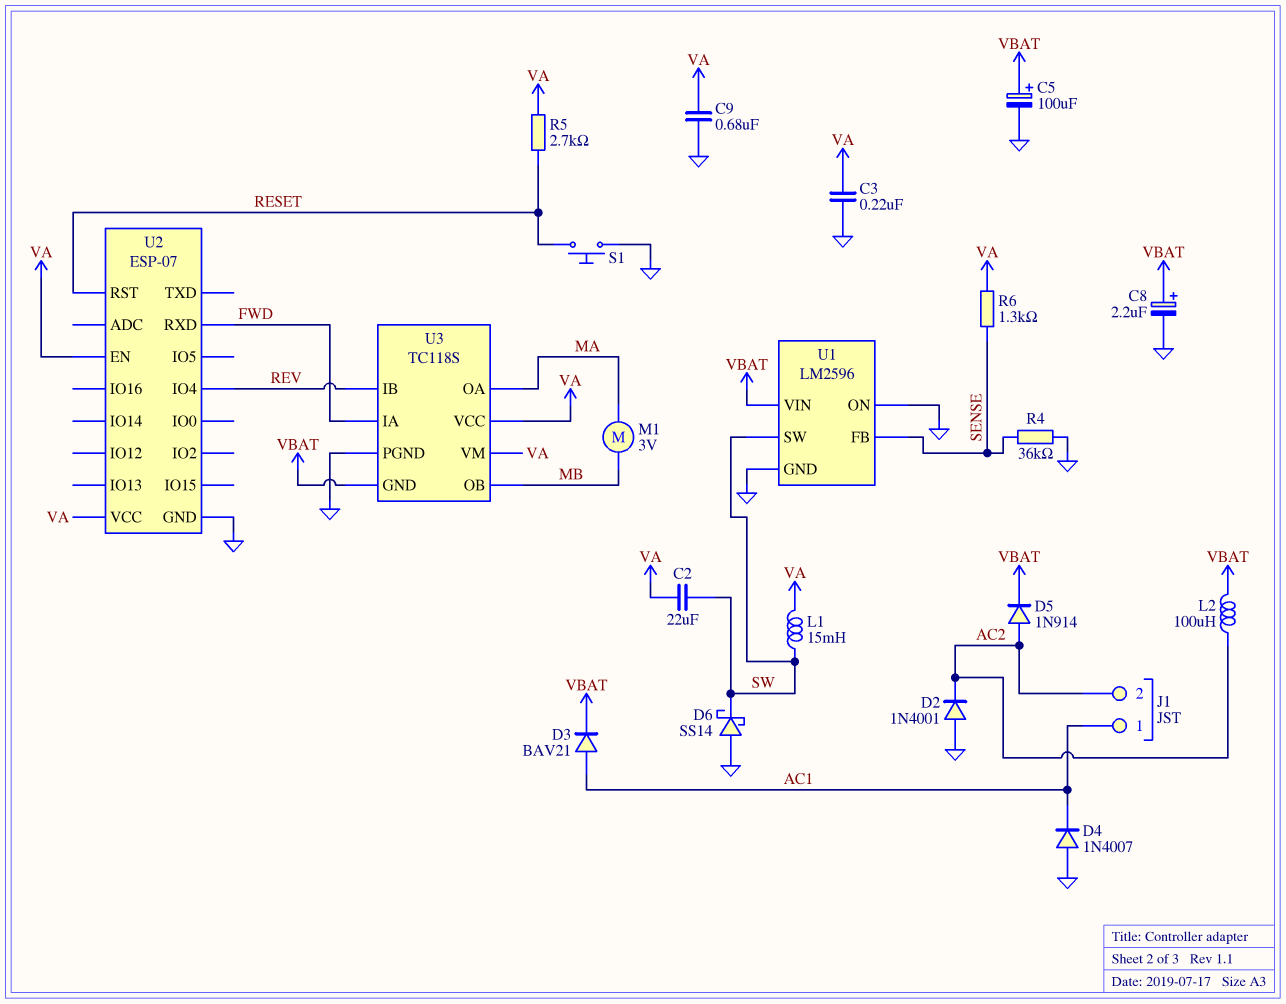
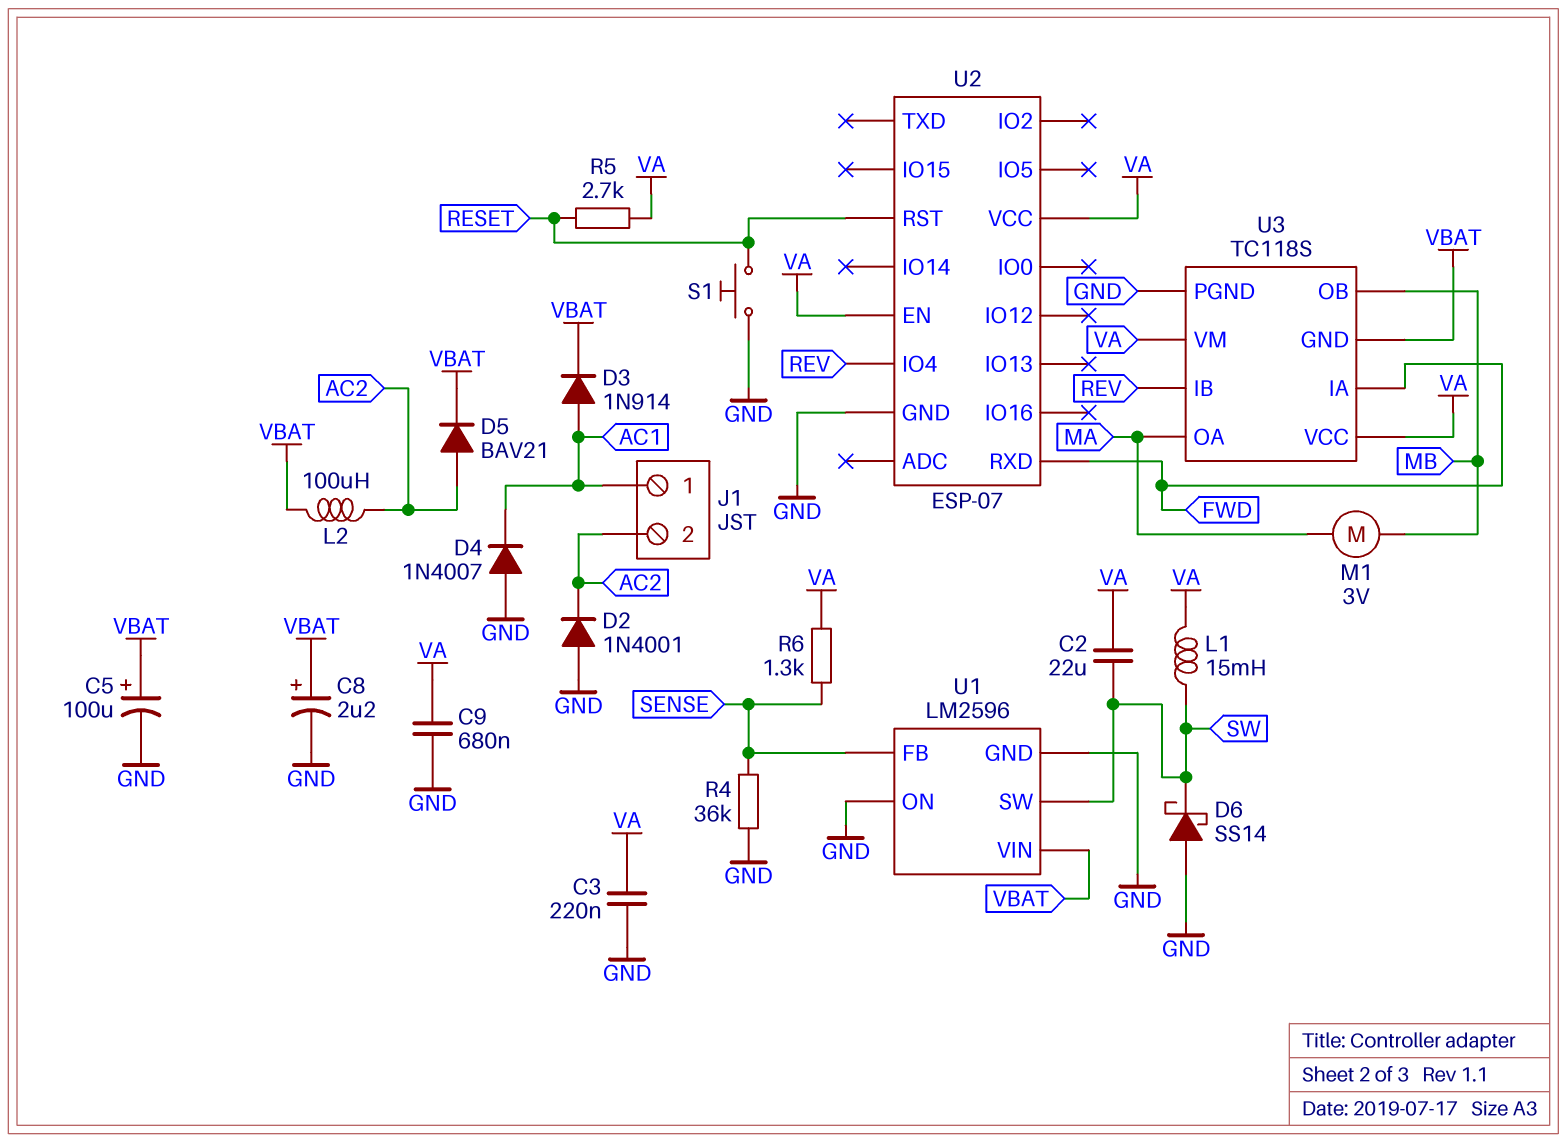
D3: diode BAV21 (A AC1, K VBAT) -> diode 1N914 (A AC1, K VBAT)
D5: diode 1N914 (A AC2, K VBAT) -> diode BAV21 (A AC2, K VBAT)

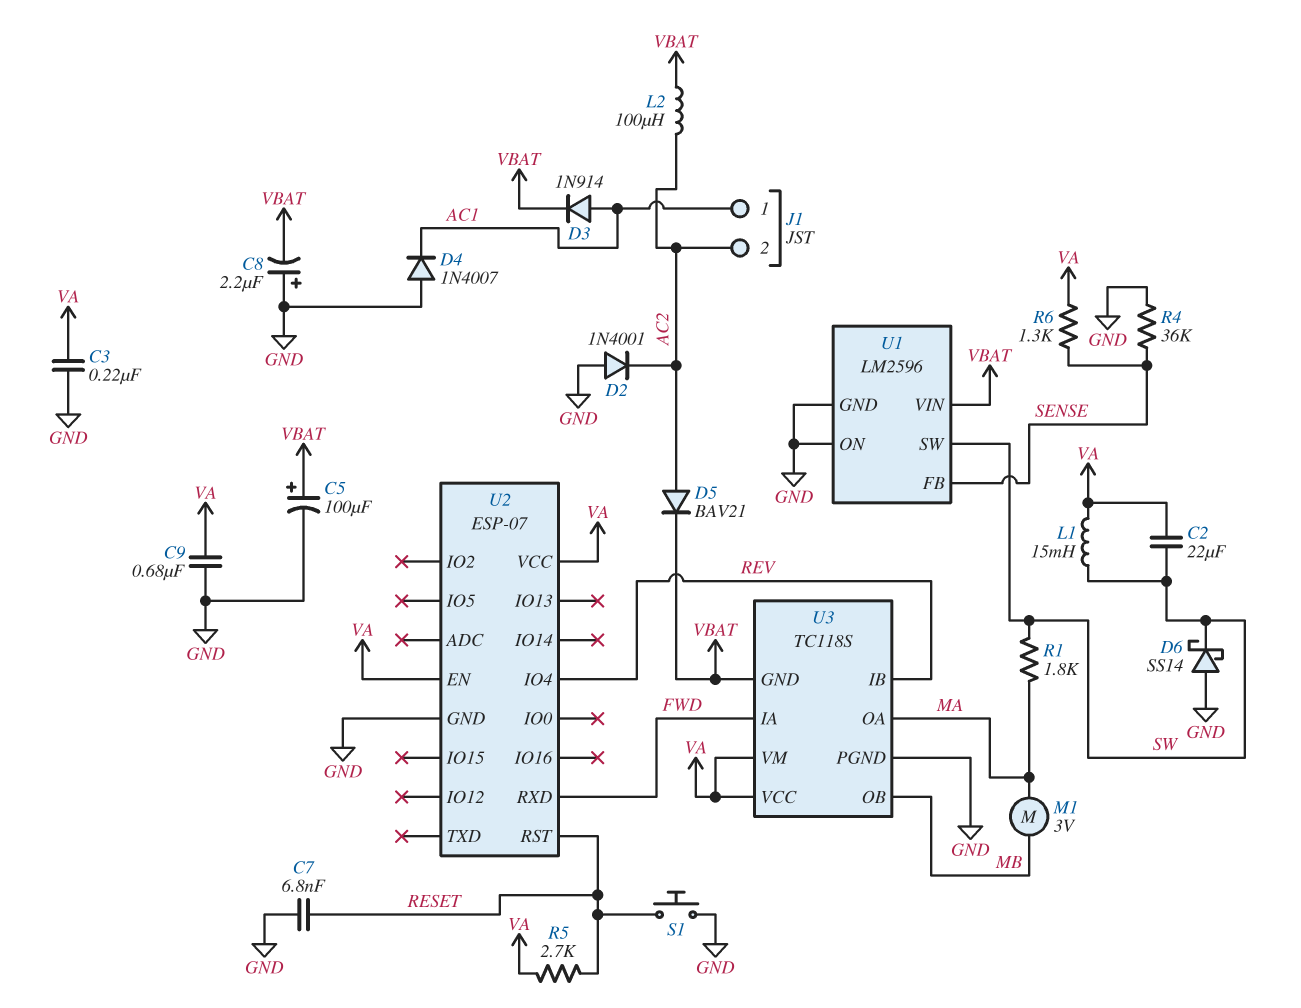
C7: none -> 6.8nF (GND, RESET)
C8: 2.2uF (plus VBAT, minus GND) -> 2.2uF (plus GND, minus VBAT)
R1: none -> 1.8k (MA, SW)

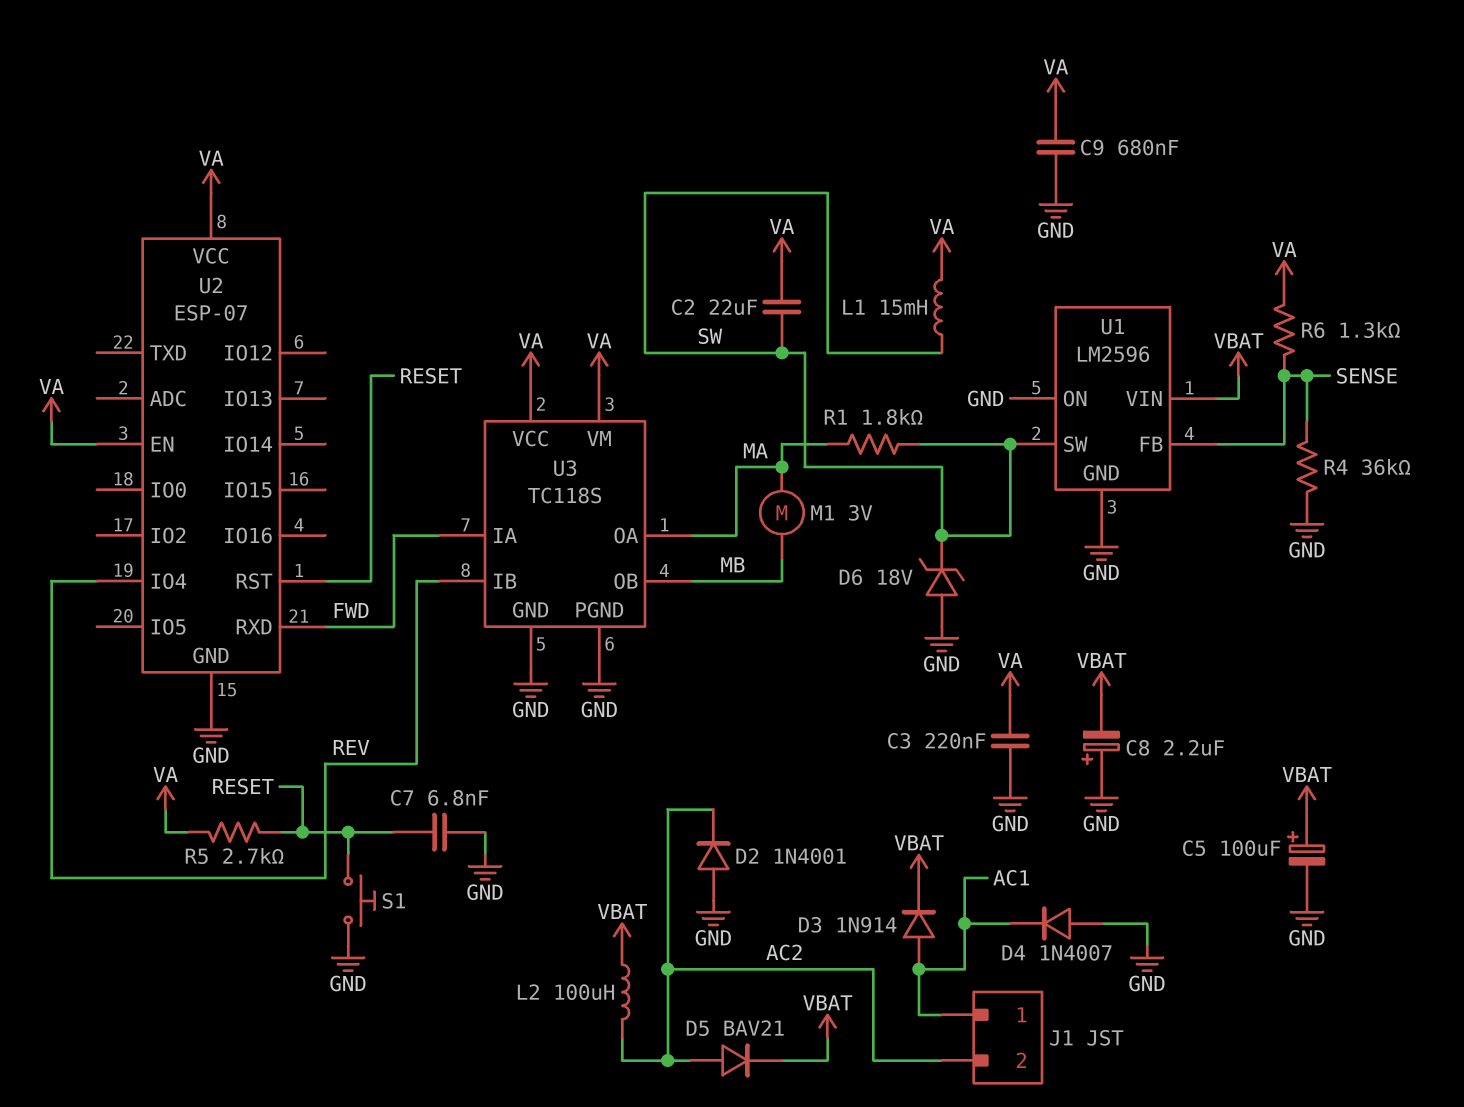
D6: schottky SS14 (A GND, K SW) -> zener 18V (A GND, K SW)
U3 pin GND: VBAT -> GND

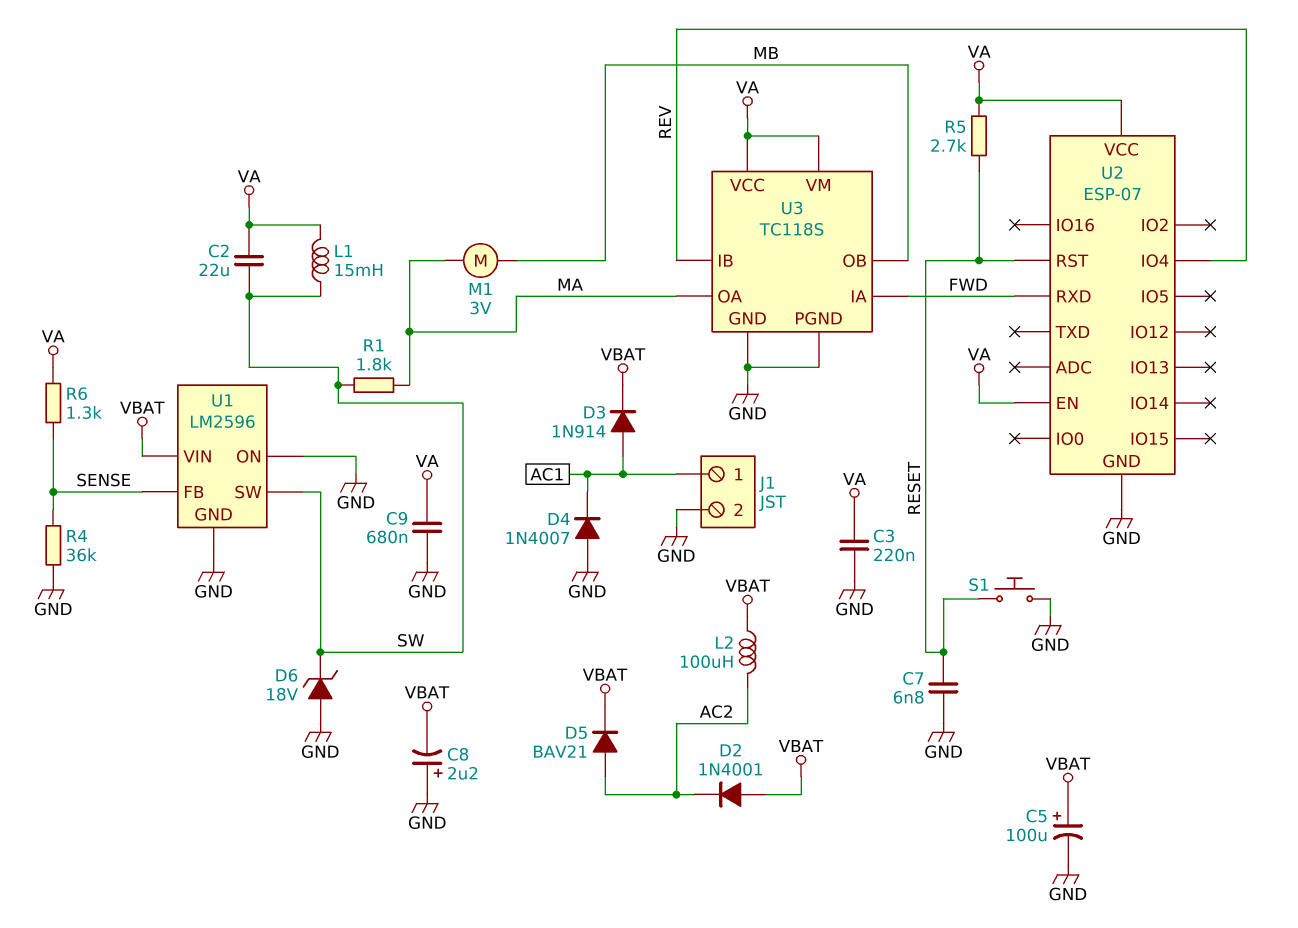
D2: diode 1N4001 (A GND, K AC2) -> diode 1N4001 (A VBAT, K AC2)
J1 pin 2: AC2 -> GND

